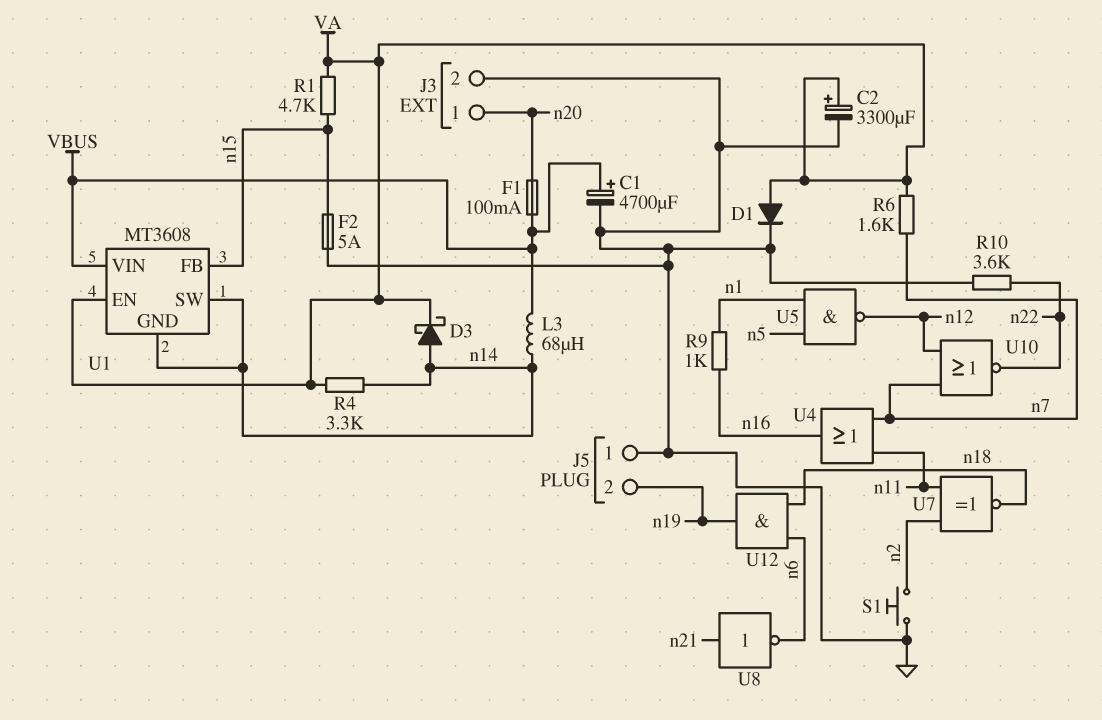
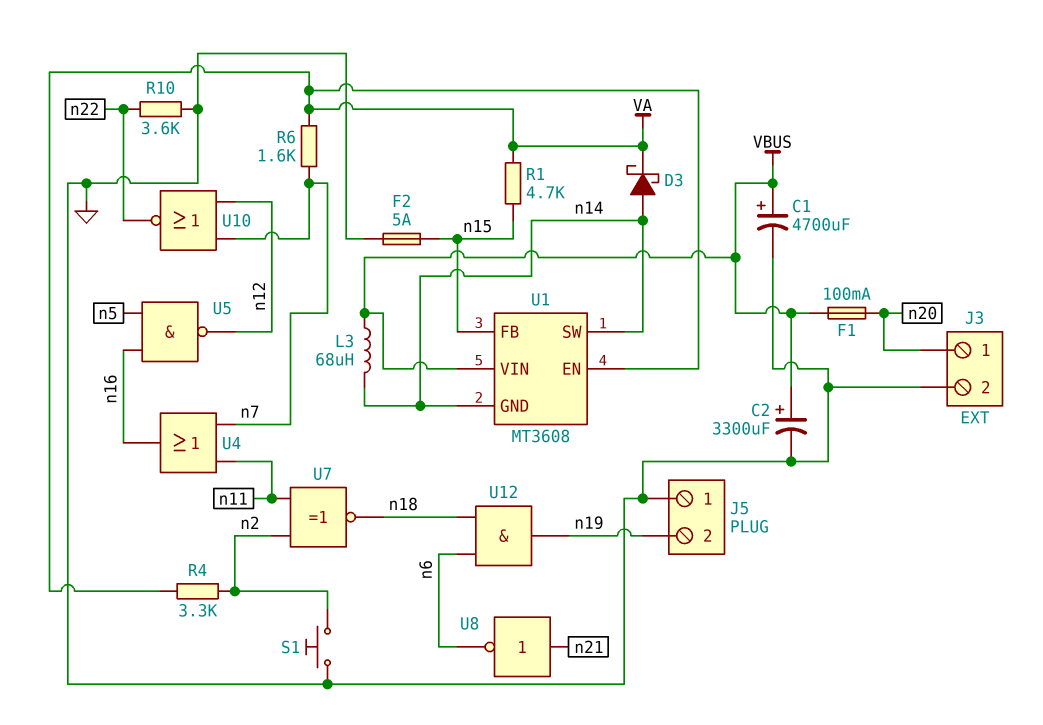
C2: 3300uF (plus VA, minus GND) -> 3300uF (plus VBUS, minus GND)
D1: diode (A VA, K GND) -> none
R4: 3.3k (VA, n14) -> 3.3k (VA, n2)
R9: 1k (n1, n16) -> none
U5: NAND (in n1, in n5, out n12) -> NAND (in n5, in n16, out n12)

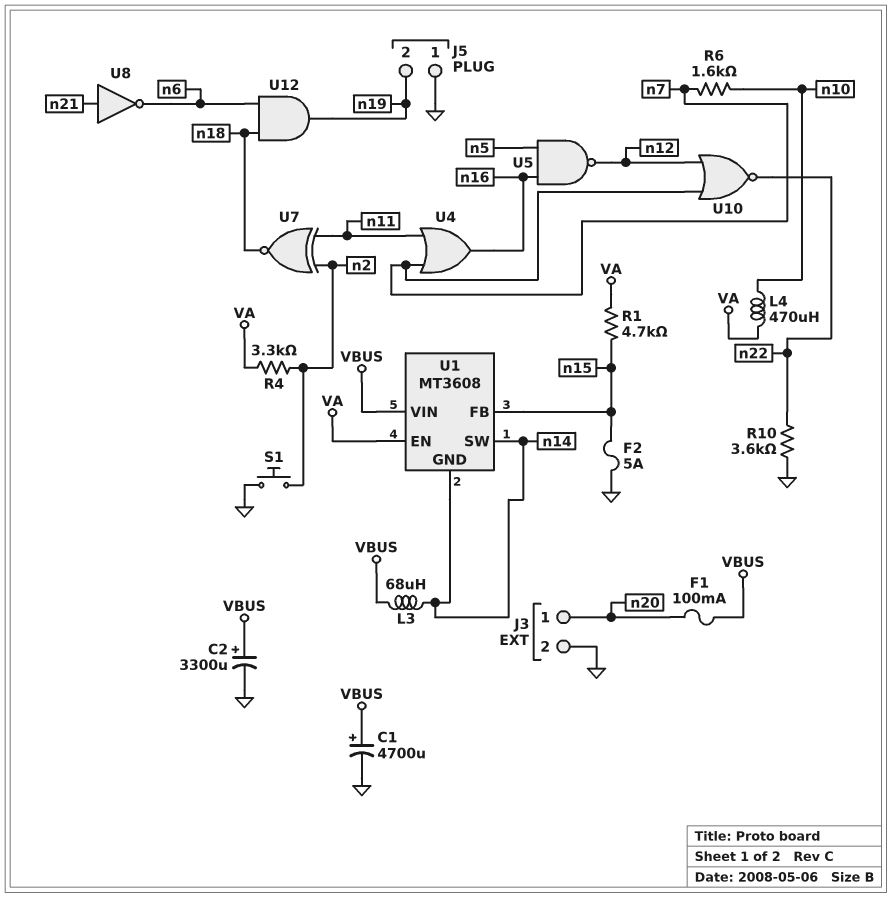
D3: schottky (A n14, K VA) -> none
L4: none -> 470uH (VA, n10)
R6: 1.6k (VA, n7) -> 1.6k (n7, n10)

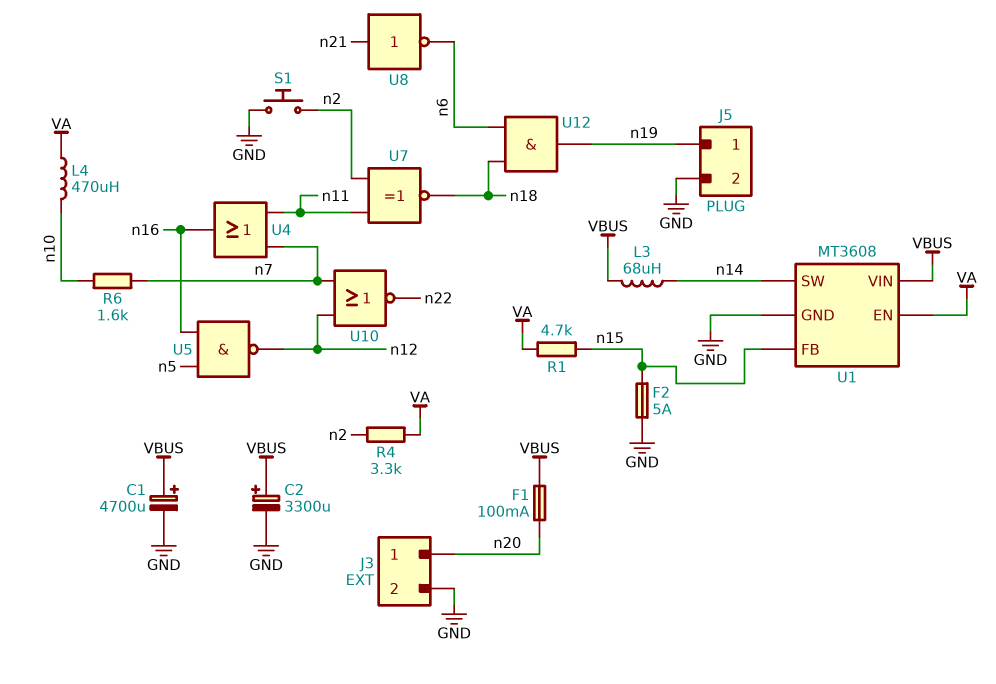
J5 pin 1: GND -> n19
J5 pin 2: n19 -> GND
R10: 3.6k (GND, n22) -> none
U1 pin GND: n14 -> GND

